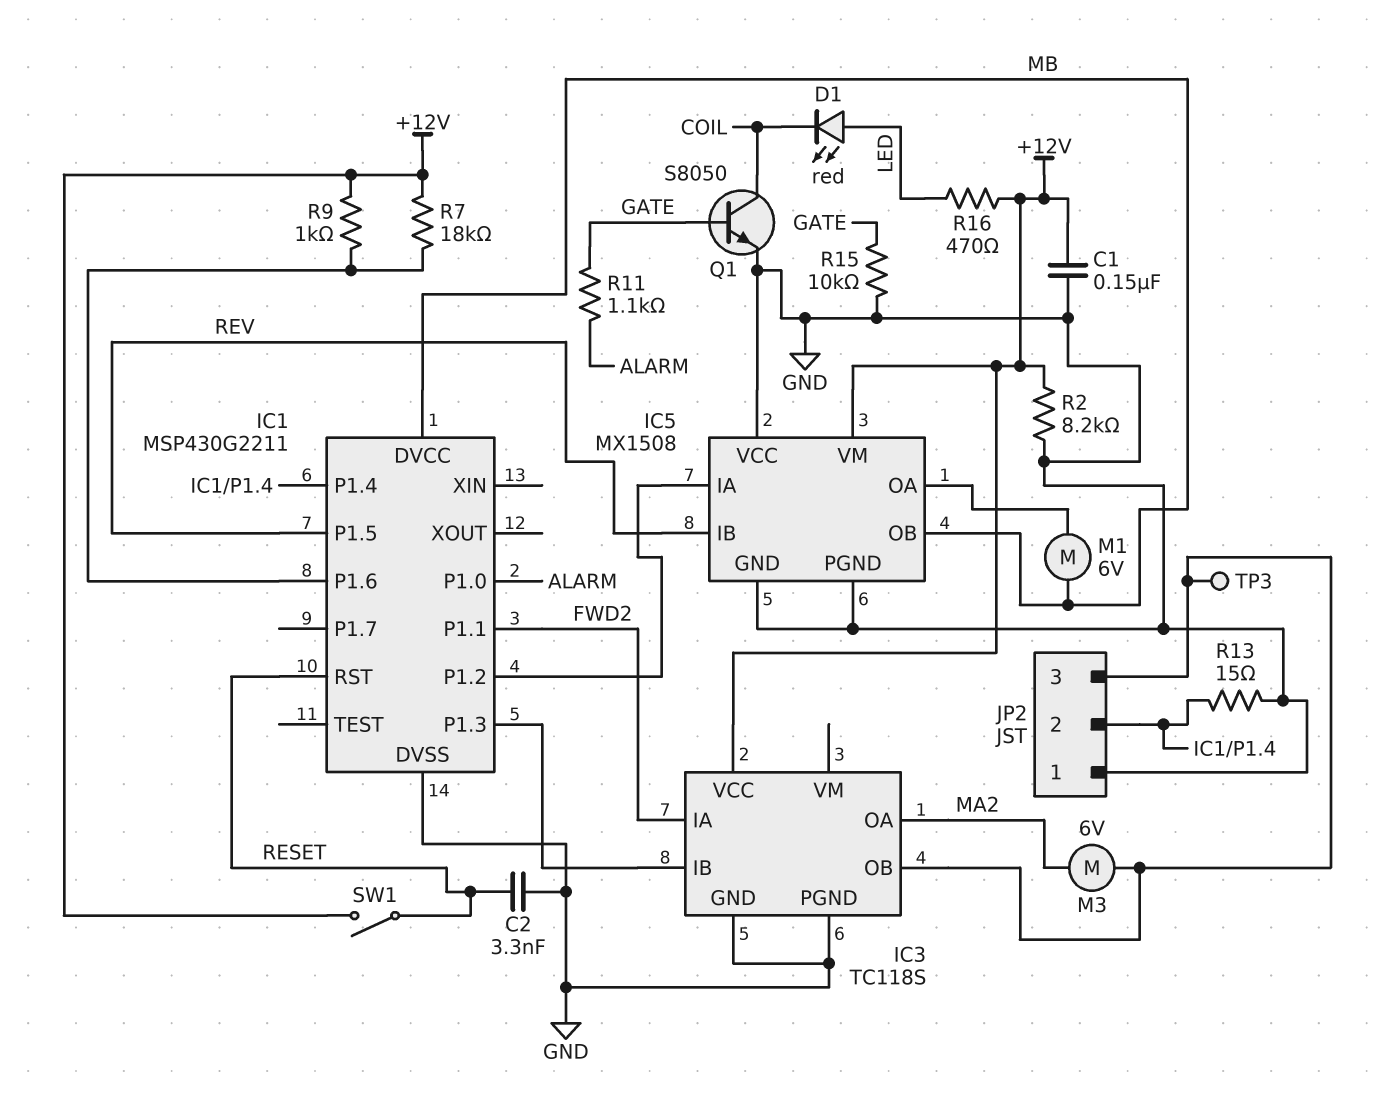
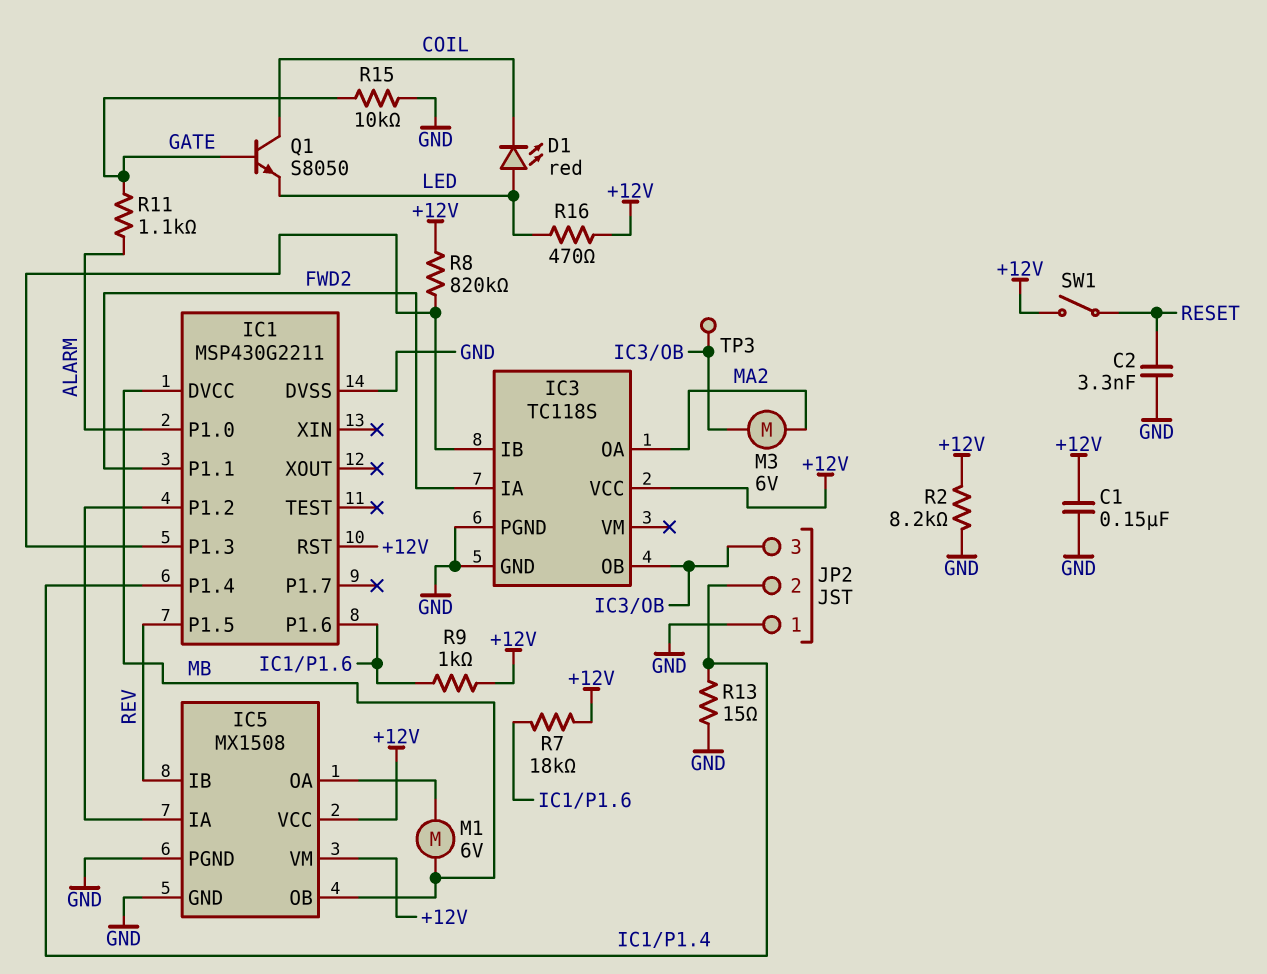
IC1 pin RST: RESET -> +12V
IC5 pin VCC: GND -> +12V
Q1: NPN S8050 (B GATE, C COIL, E GND) -> NPN S8050 (B GATE, C COIL, E LED)
R8: none -> 820k (+12V, IC1/P1.3)

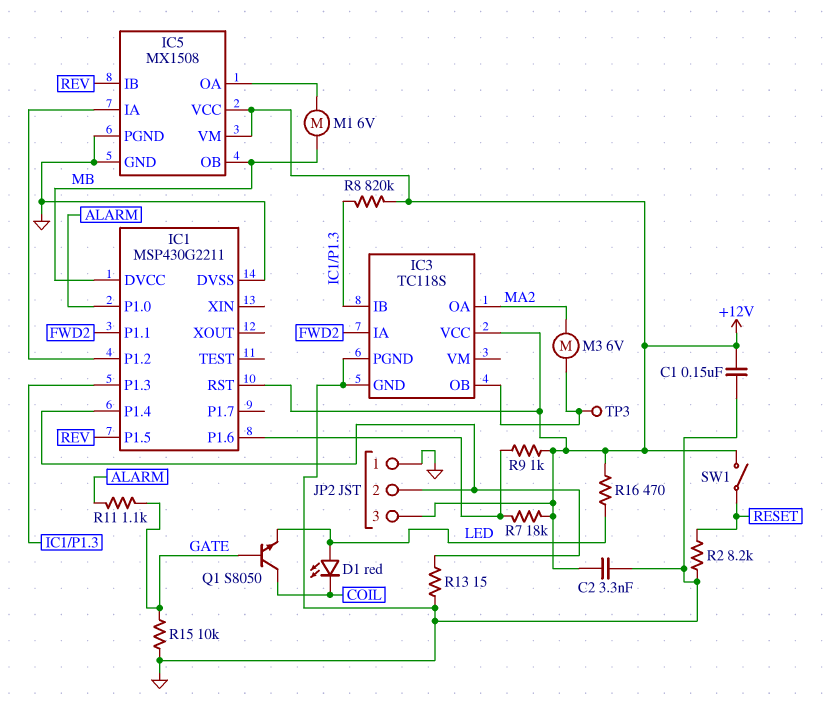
C2: 3.3nF (GND, RESET) -> 3.3nF (+12V, GND)
JP2 pin 3: IC3/OB -> +12V
R2: 8.2k (+12V, GND) -> 8.2k (GND, RESET)

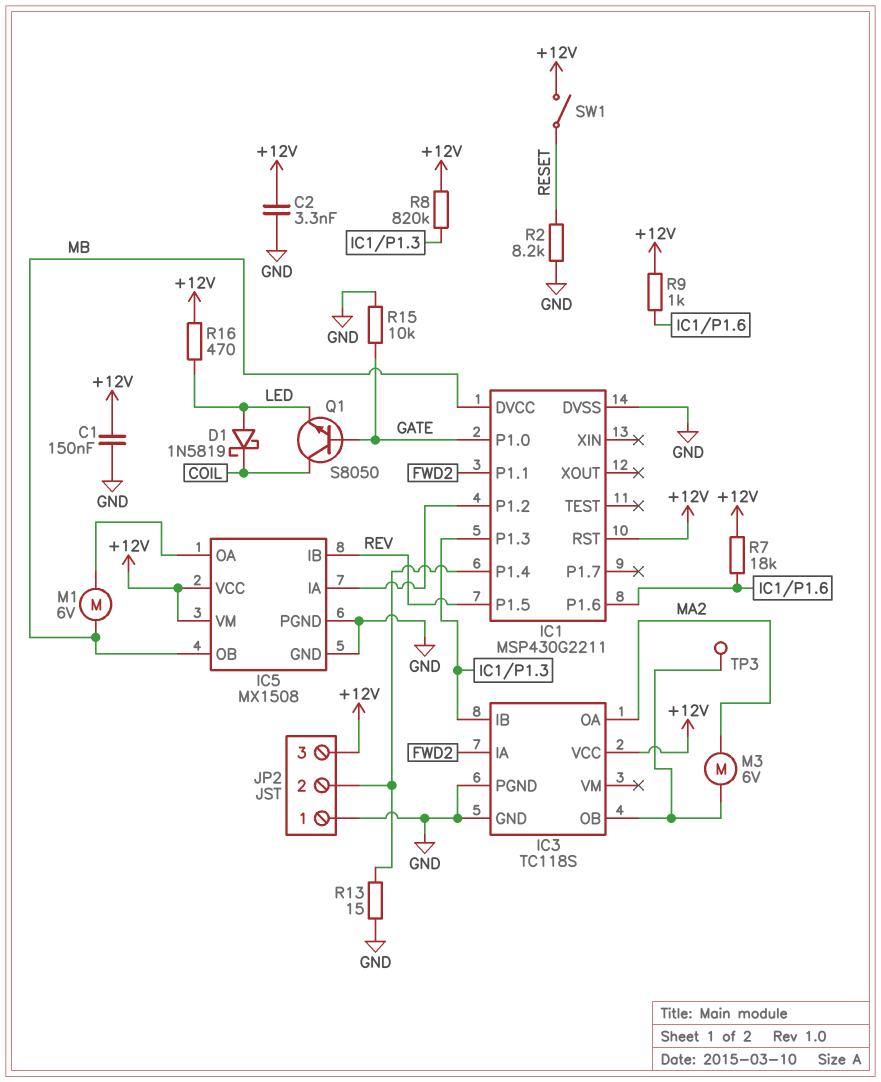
D1: LED red (A LED, K COIL) -> schottky 1N5819 (A LED, K COIL)
IC1 pin P1.0: ALARM -> GATE
R11: 1.1k (ALARM, GATE) -> none

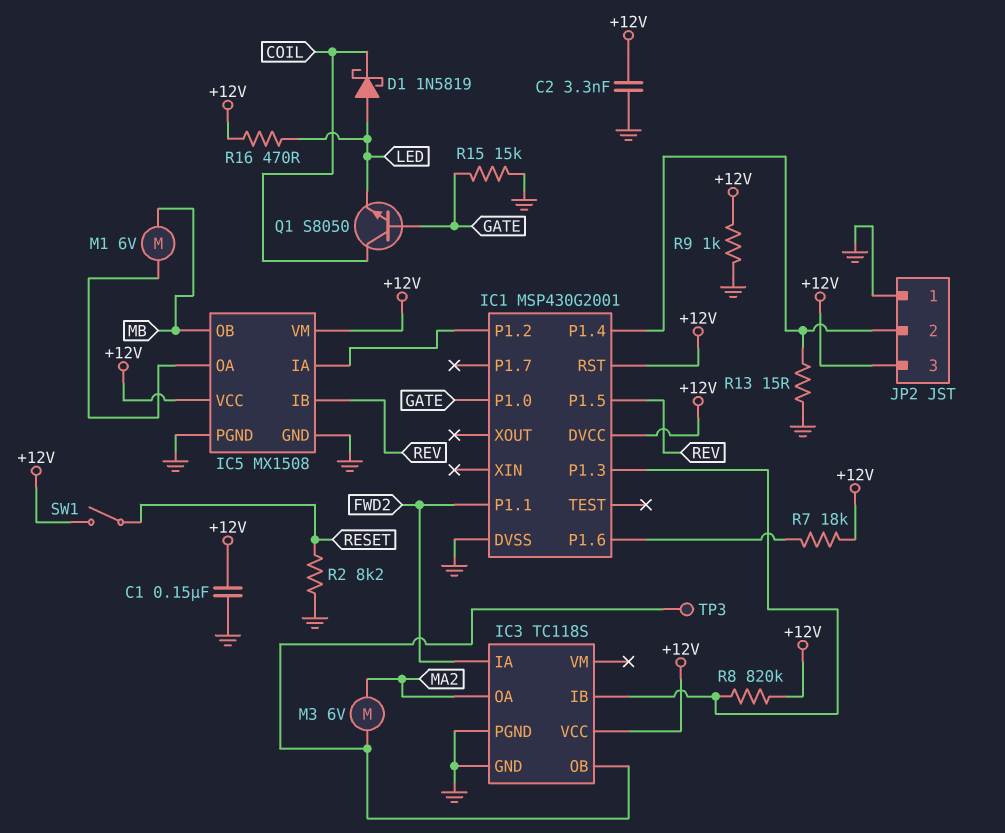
IC1: MSP430G2211 -> MSP430G2001
IC1 pin DVCC: MB -> +12V
R9: 1k (+12V, IC1/P1.6) -> 1k (+12V, GND)
R15: 10k (GATE, GND) -> 15k (GATE, GND)

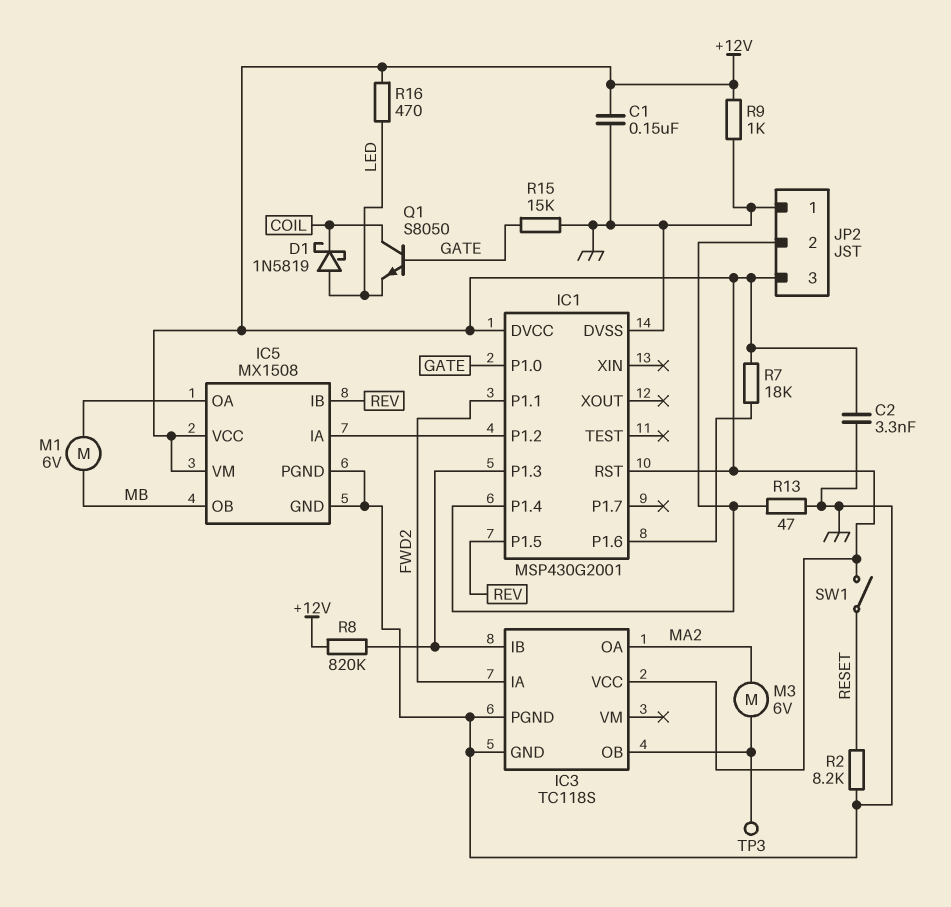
R13: 15 (GND, IC1/P1.4) -> 47 (GND, IC1/P1.4)

